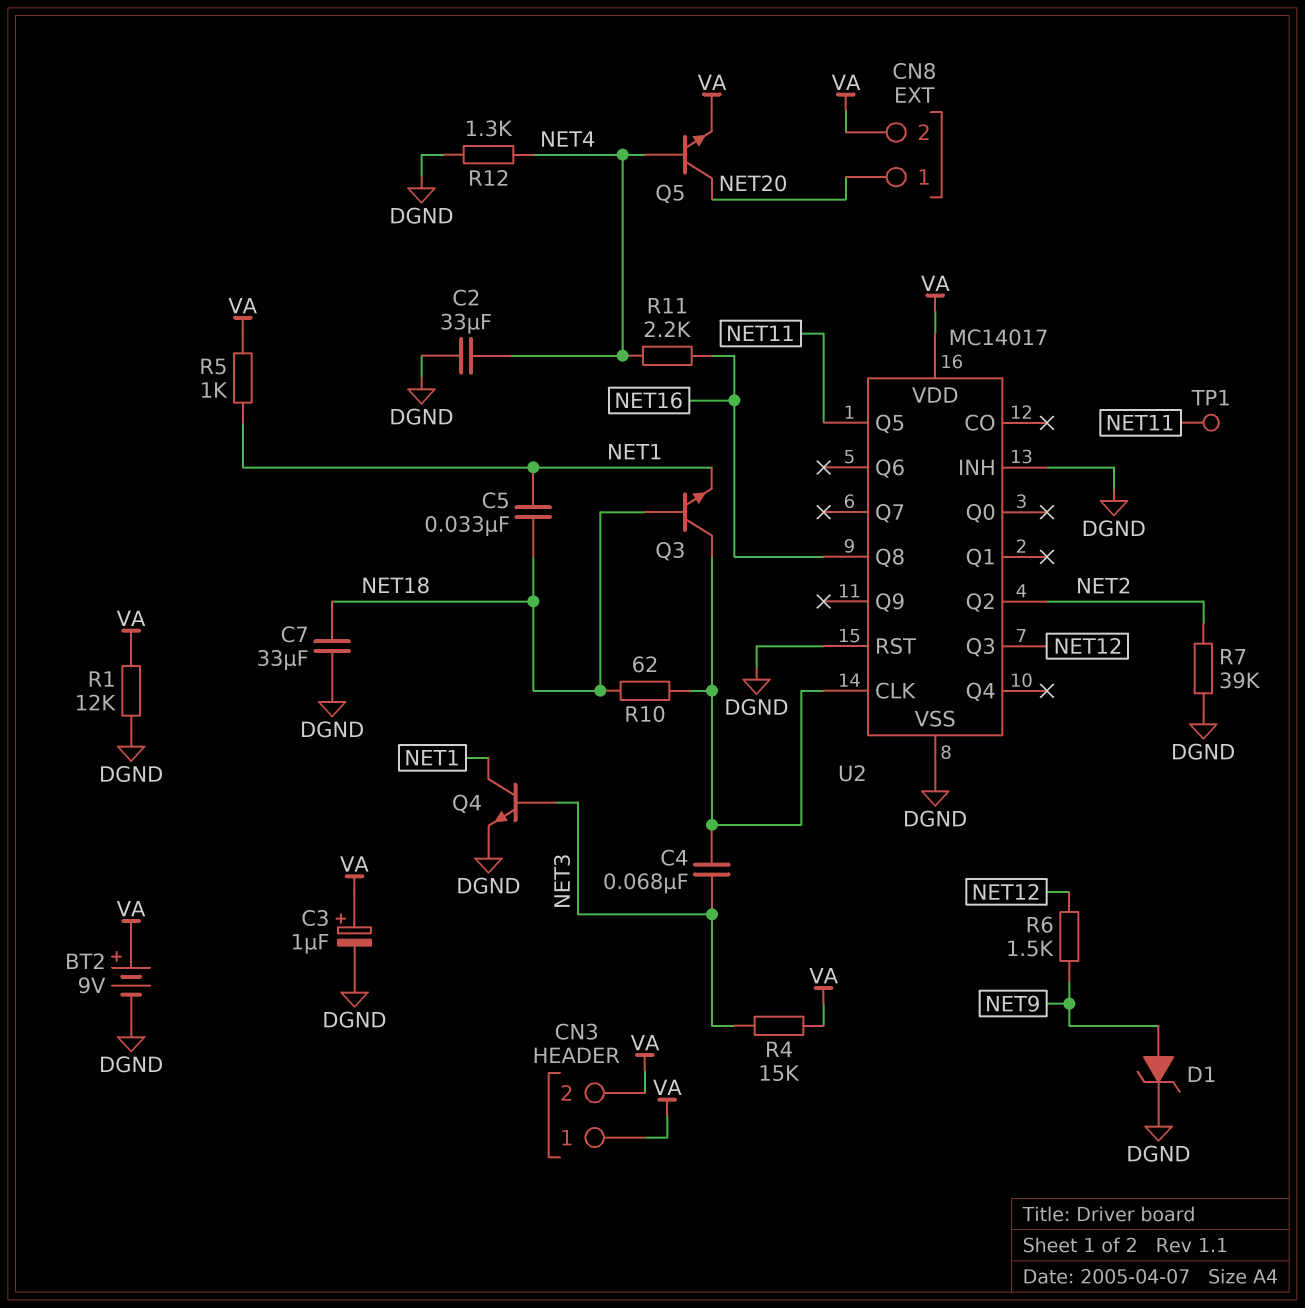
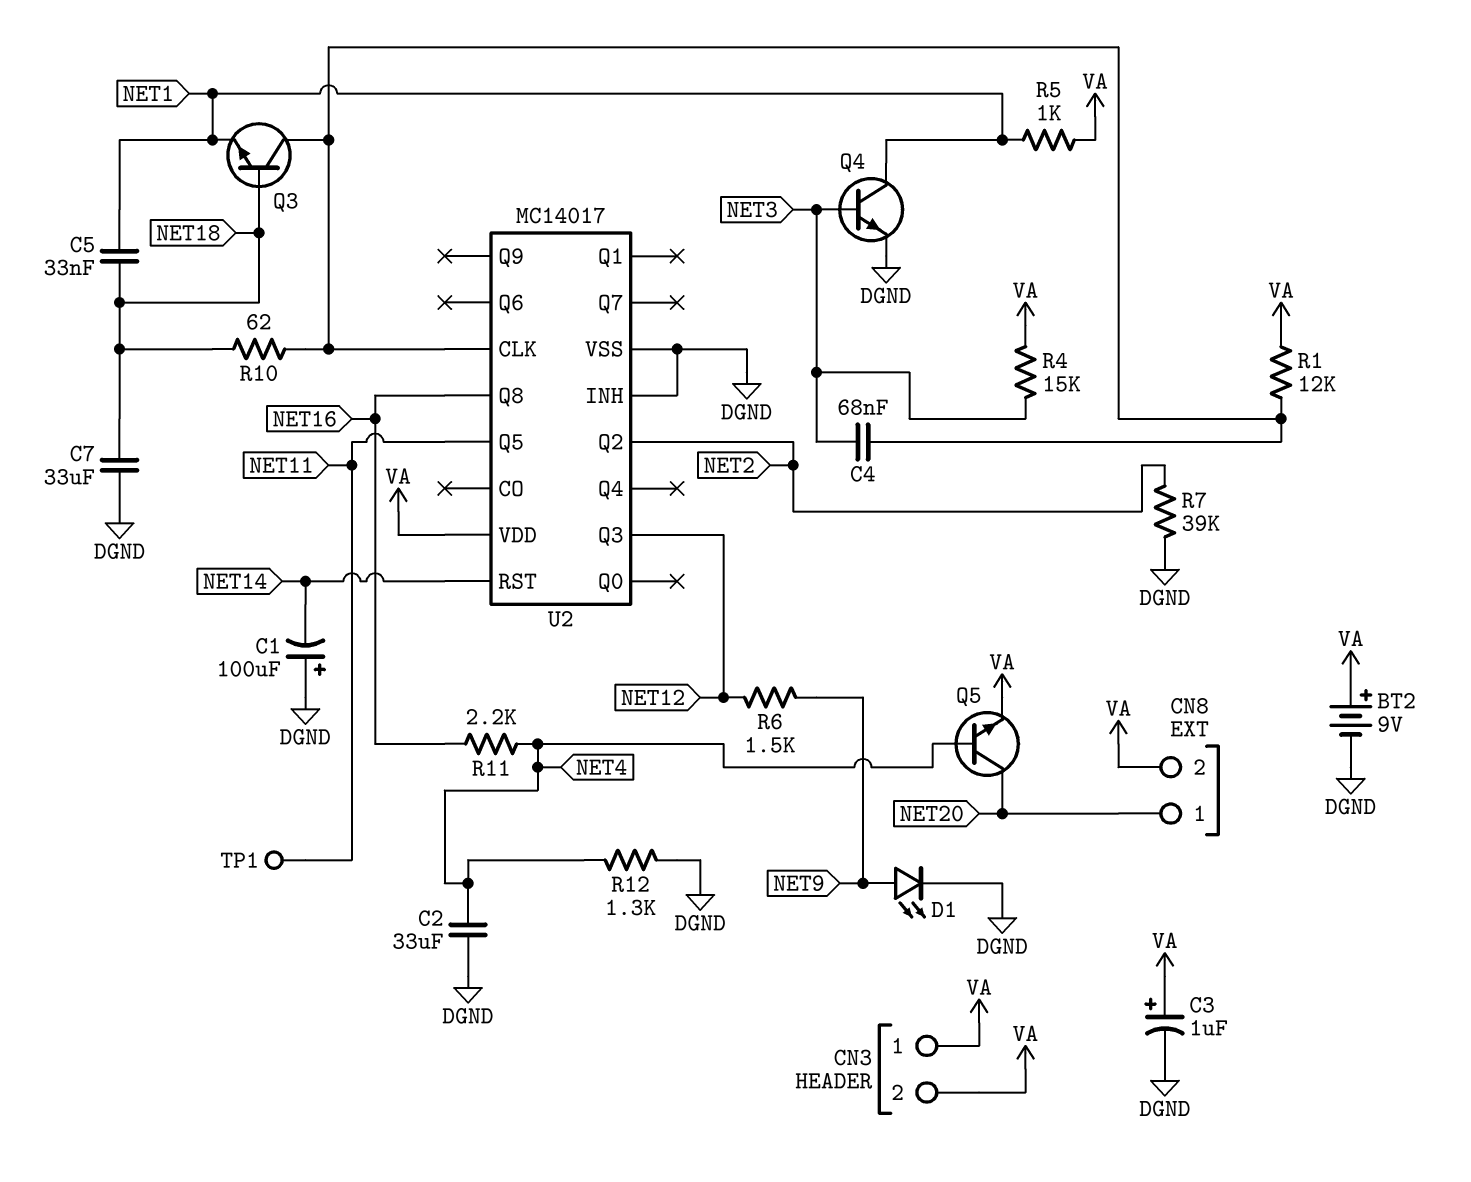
C1: none -> 100uF (plus DGND, minus NET14)
D1: zener (A NET9, K DGND) -> LED (A NET9, K DGND)
R1: 12k (DGND, VA) -> 12k (U2/CLK, VA)
U2 pin RST: DGND -> NET14

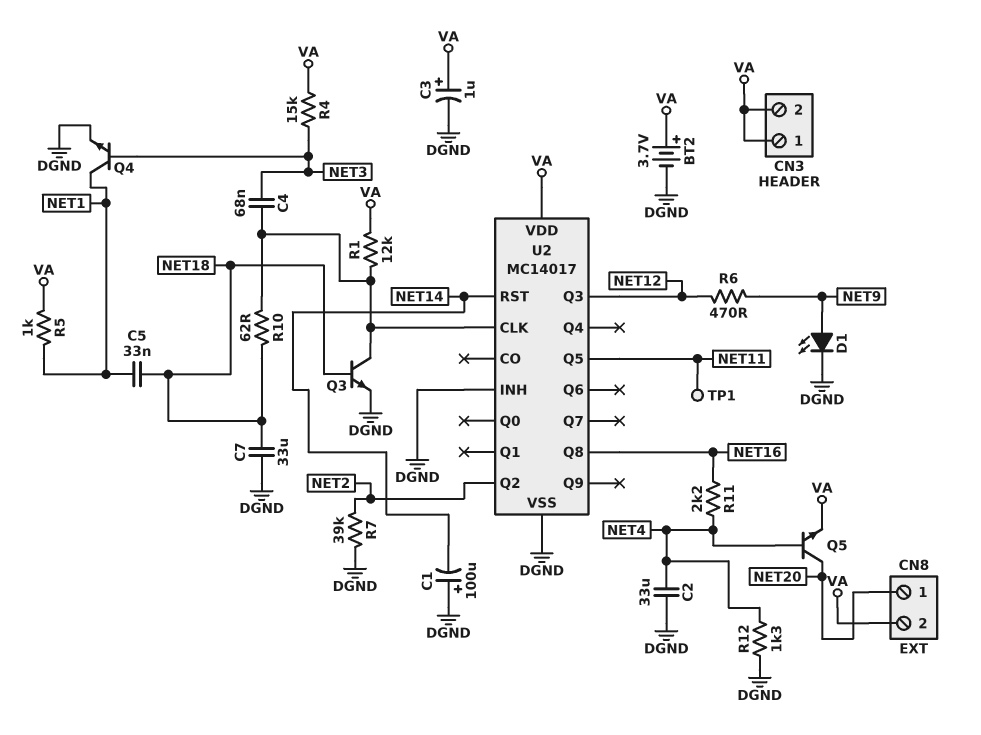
BT2: 9V (plus VA, minus DGND) -> 3.7V (plus VA, minus DGND)
Q3: NPN (B NET18, C U2/CLK, E NET1) -> NPN (B NET18, C U2/CLK, E DGND)
R6: 1.5k (NET9, NET12) -> 470 (NET9, NET12)

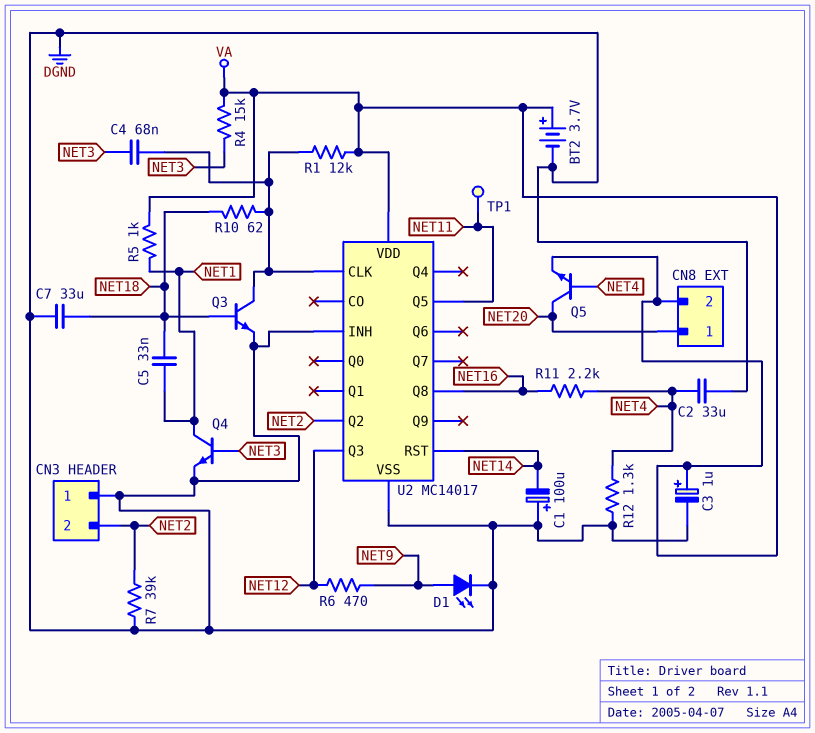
CN3 pin 1: VA -> DGND
CN3 pin 2: VA -> NET2

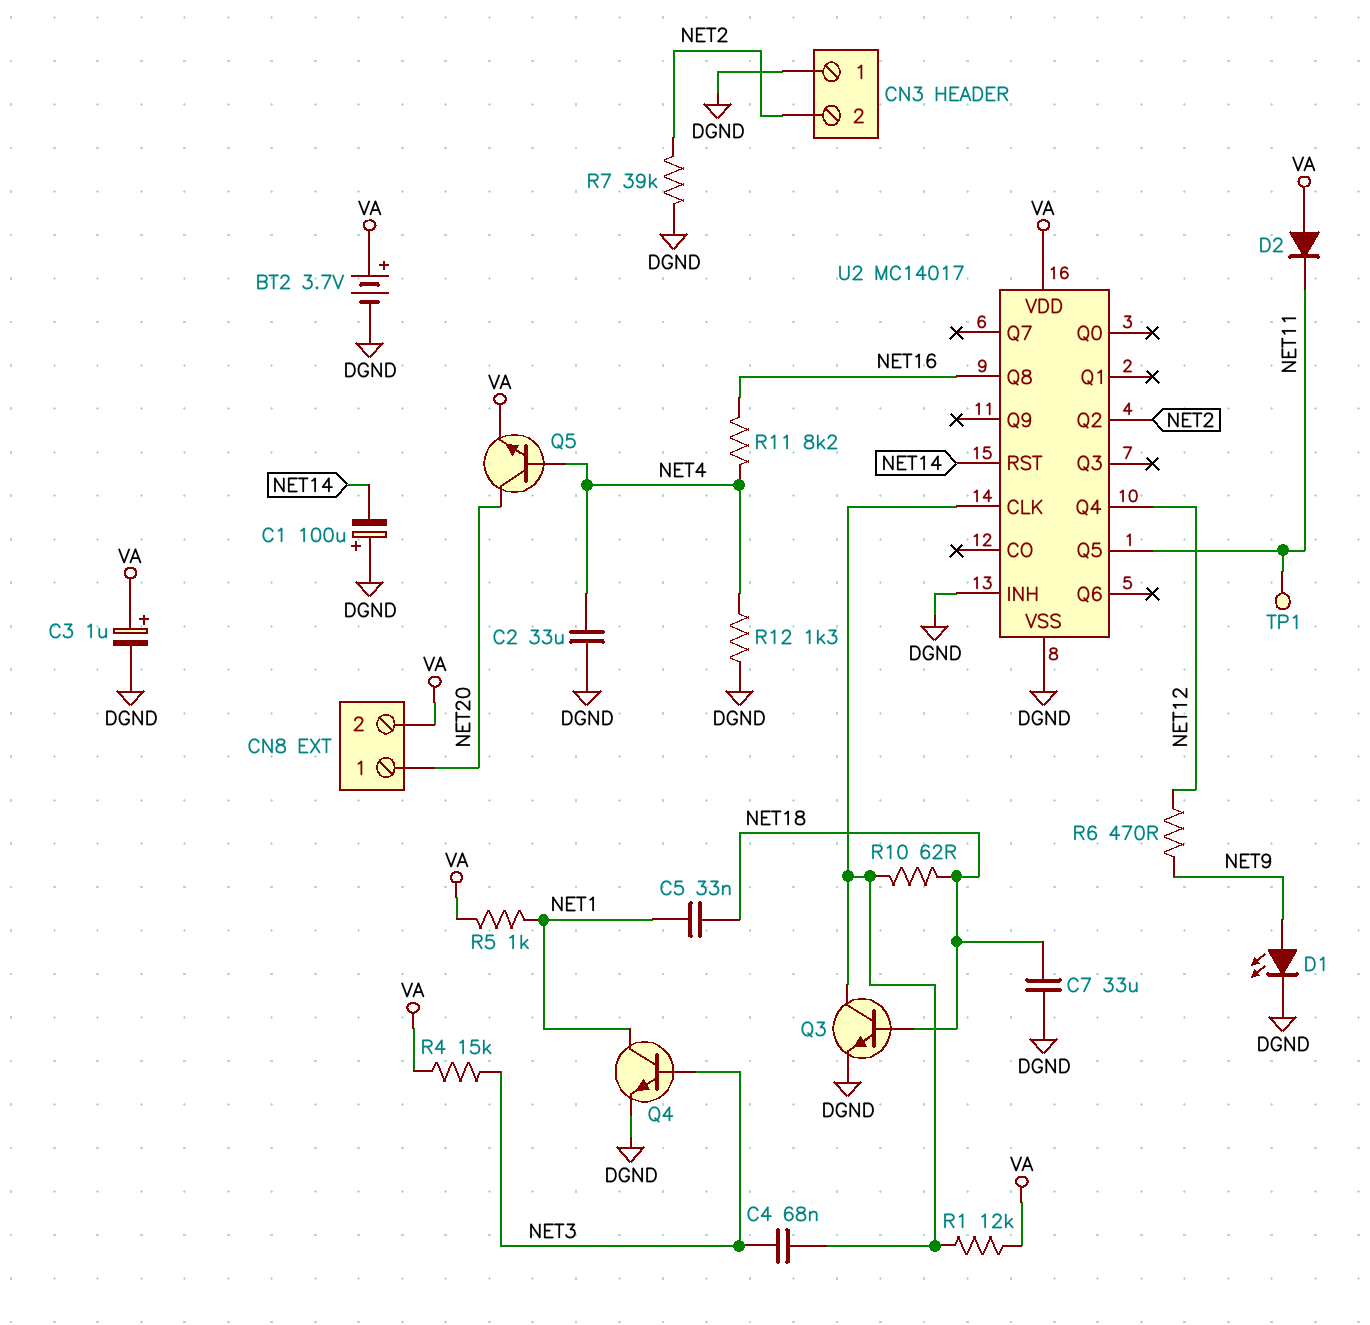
D2: none -> diode (A VA, K NET11)
R11: 2.2k (NET4, NET16) -> 8.2k (NET4, NET16)
U2 pin Q3: NET12 -> none
U2 pin Q4: none -> NET12

